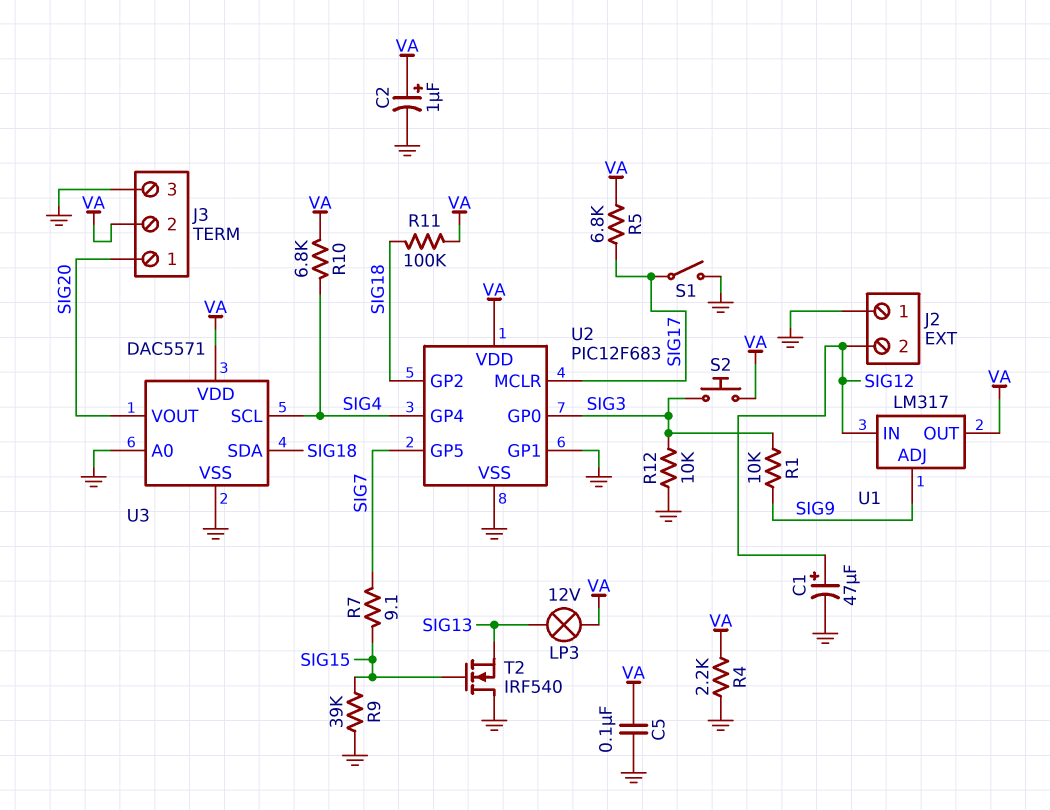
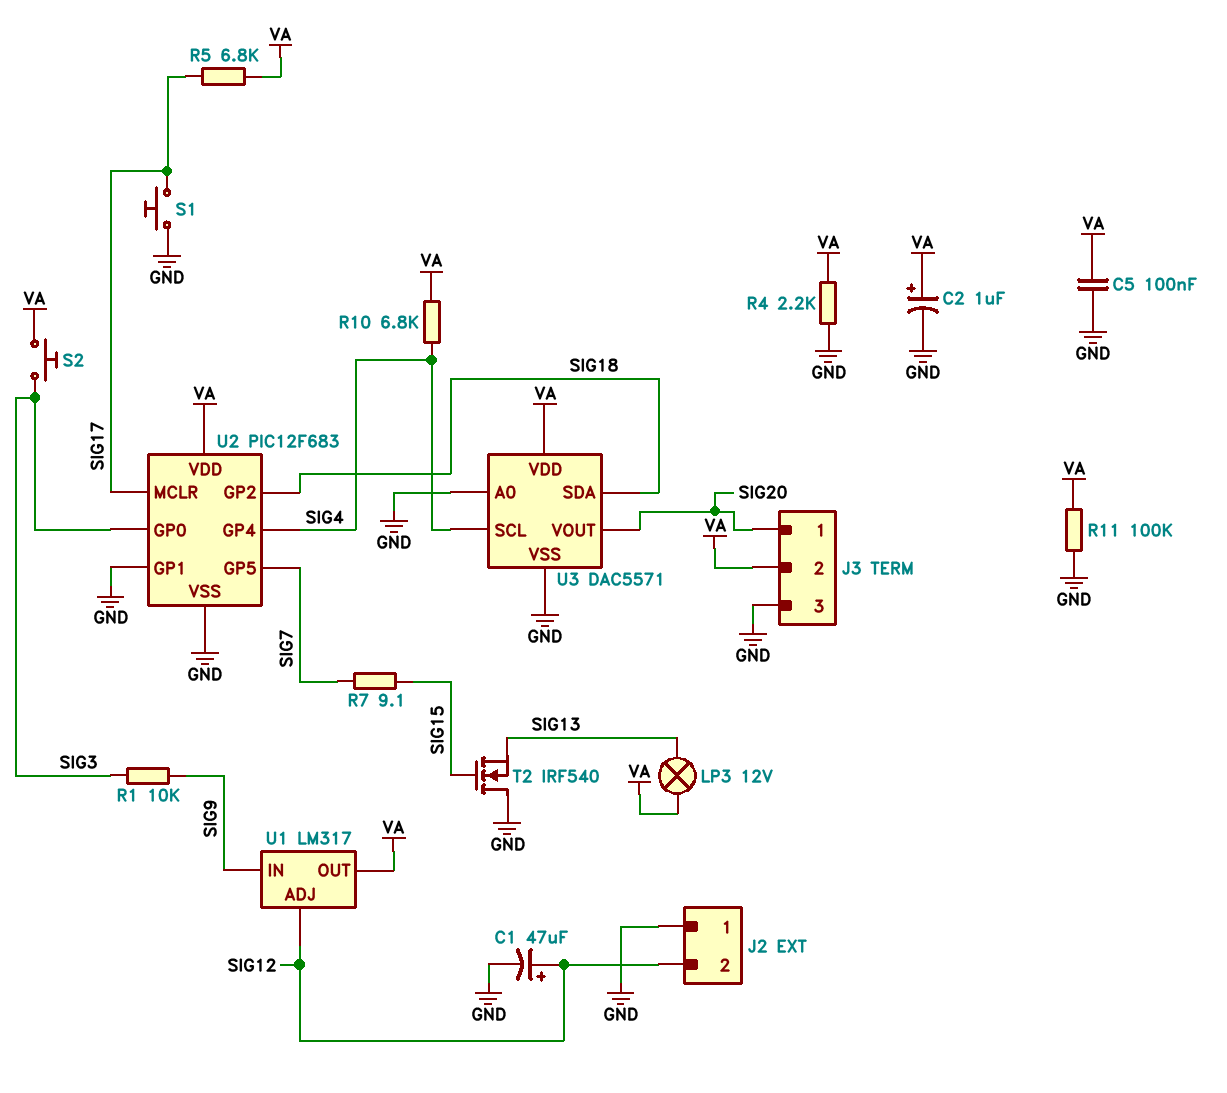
R9: 39k (GND, SIG15) -> none
R11: 100k (SIG18, VA) -> 100k (GND, VA)
R12: 10k (GND, SIG3) -> none
S1: switch (GND, SIG17) -> button (GND, SIG17)
U1 pin ADJ: SIG9 -> SIG12
U1 pin IN: SIG12 -> SIG9

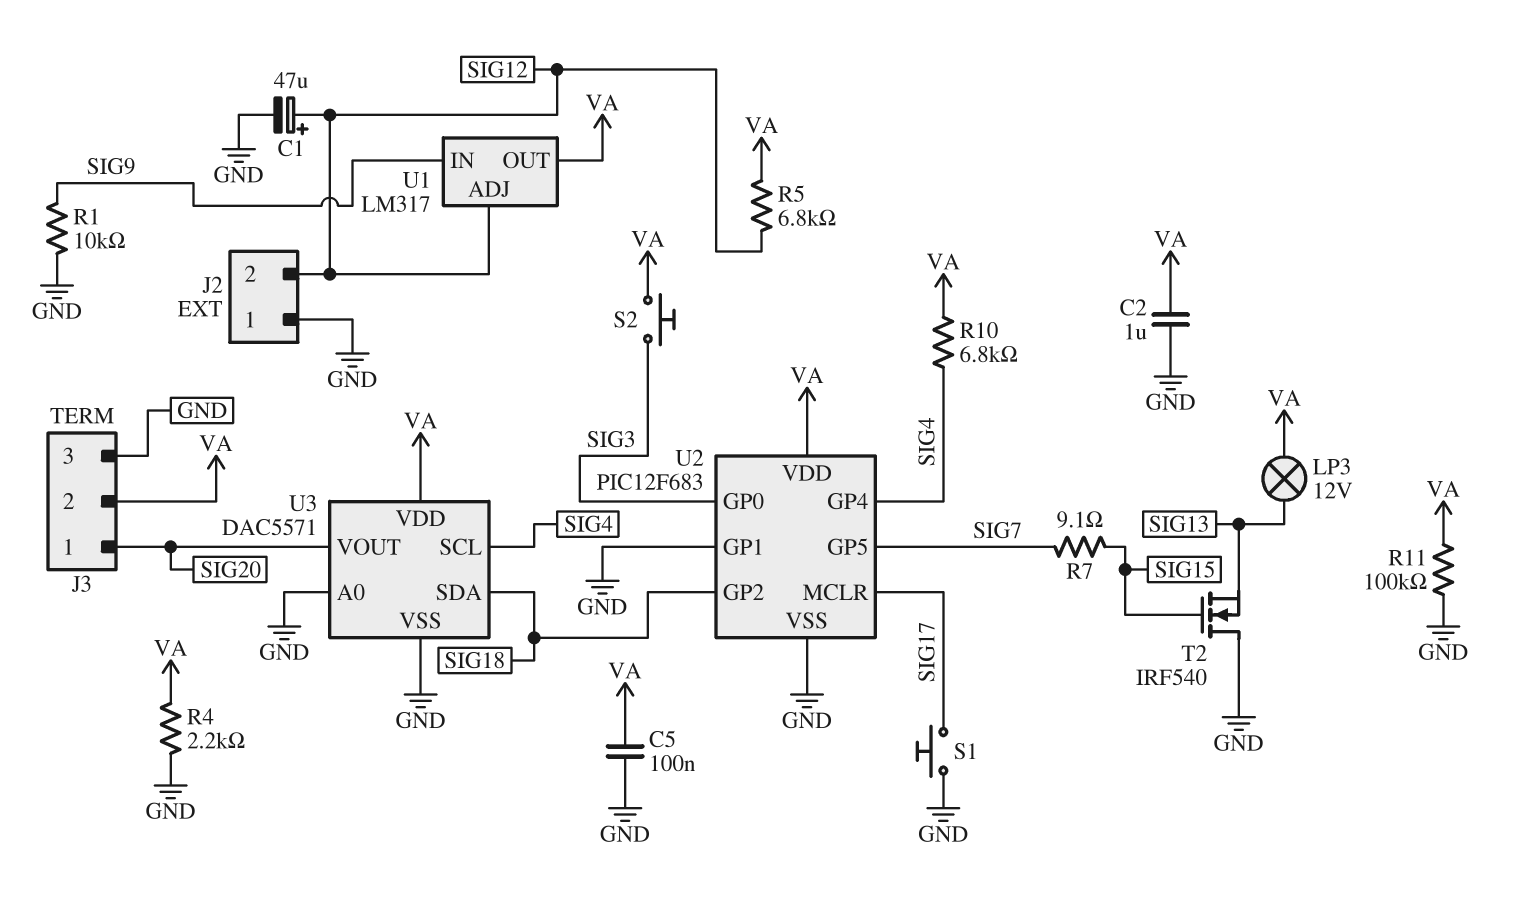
C2: 1uF (plus VA, minus GND) -> 1uF (GND, VA)
R1: 10k (SIG3, SIG9) -> 10k (GND, SIG9)
R5: 6.8k (SIG17, VA) -> 6.8k (SIG12, VA)

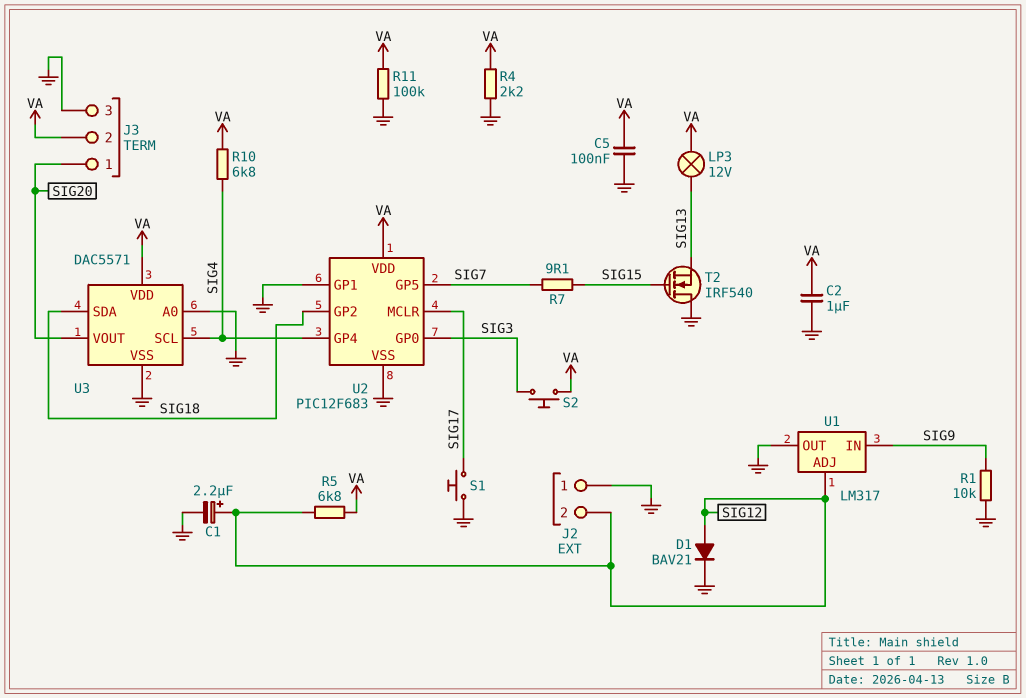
C1: 47uF (plus SIG12, minus GND) -> 2.2uF (plus SIG12, minus GND)
D1: none -> diode BAV21 (A SIG12, K GND)
U1 pin OUT: VA -> GND

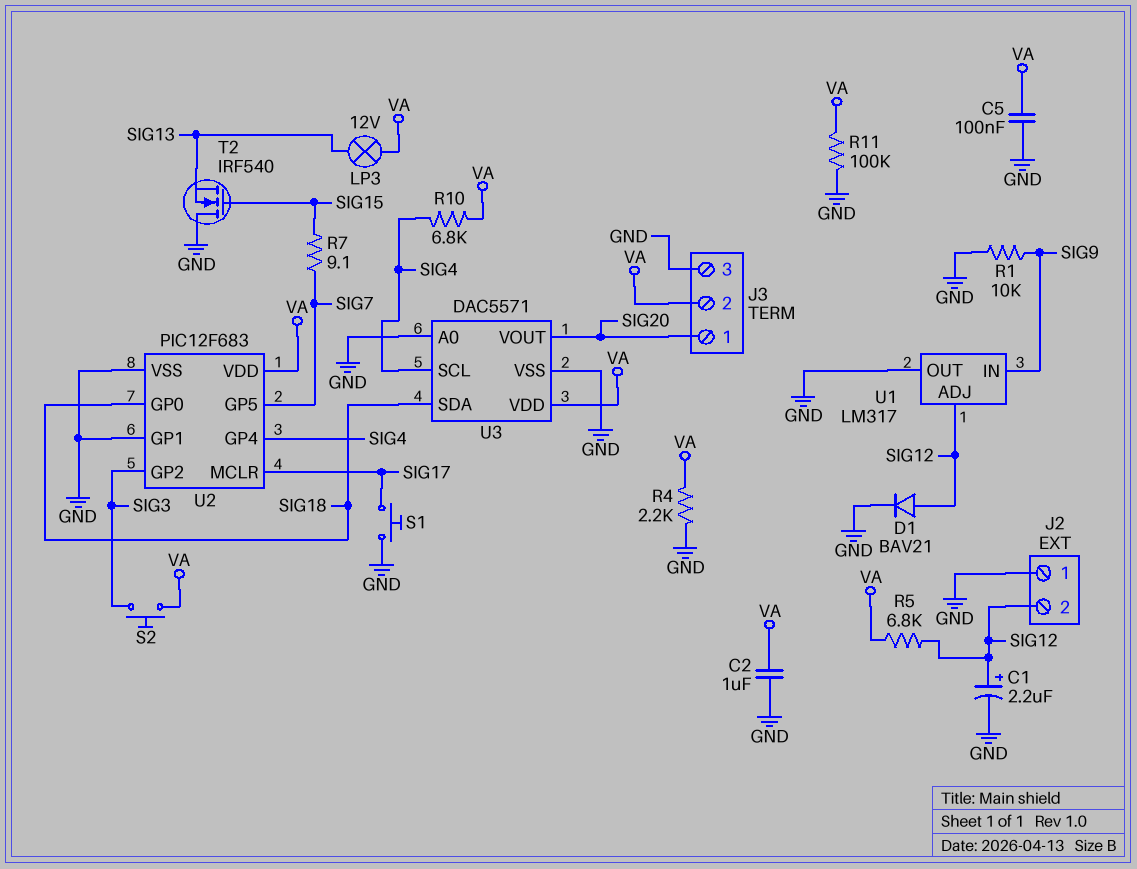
U2 pin GP0: SIG3 -> SIG18
U2 pin GP2: SIG18 -> SIG3

